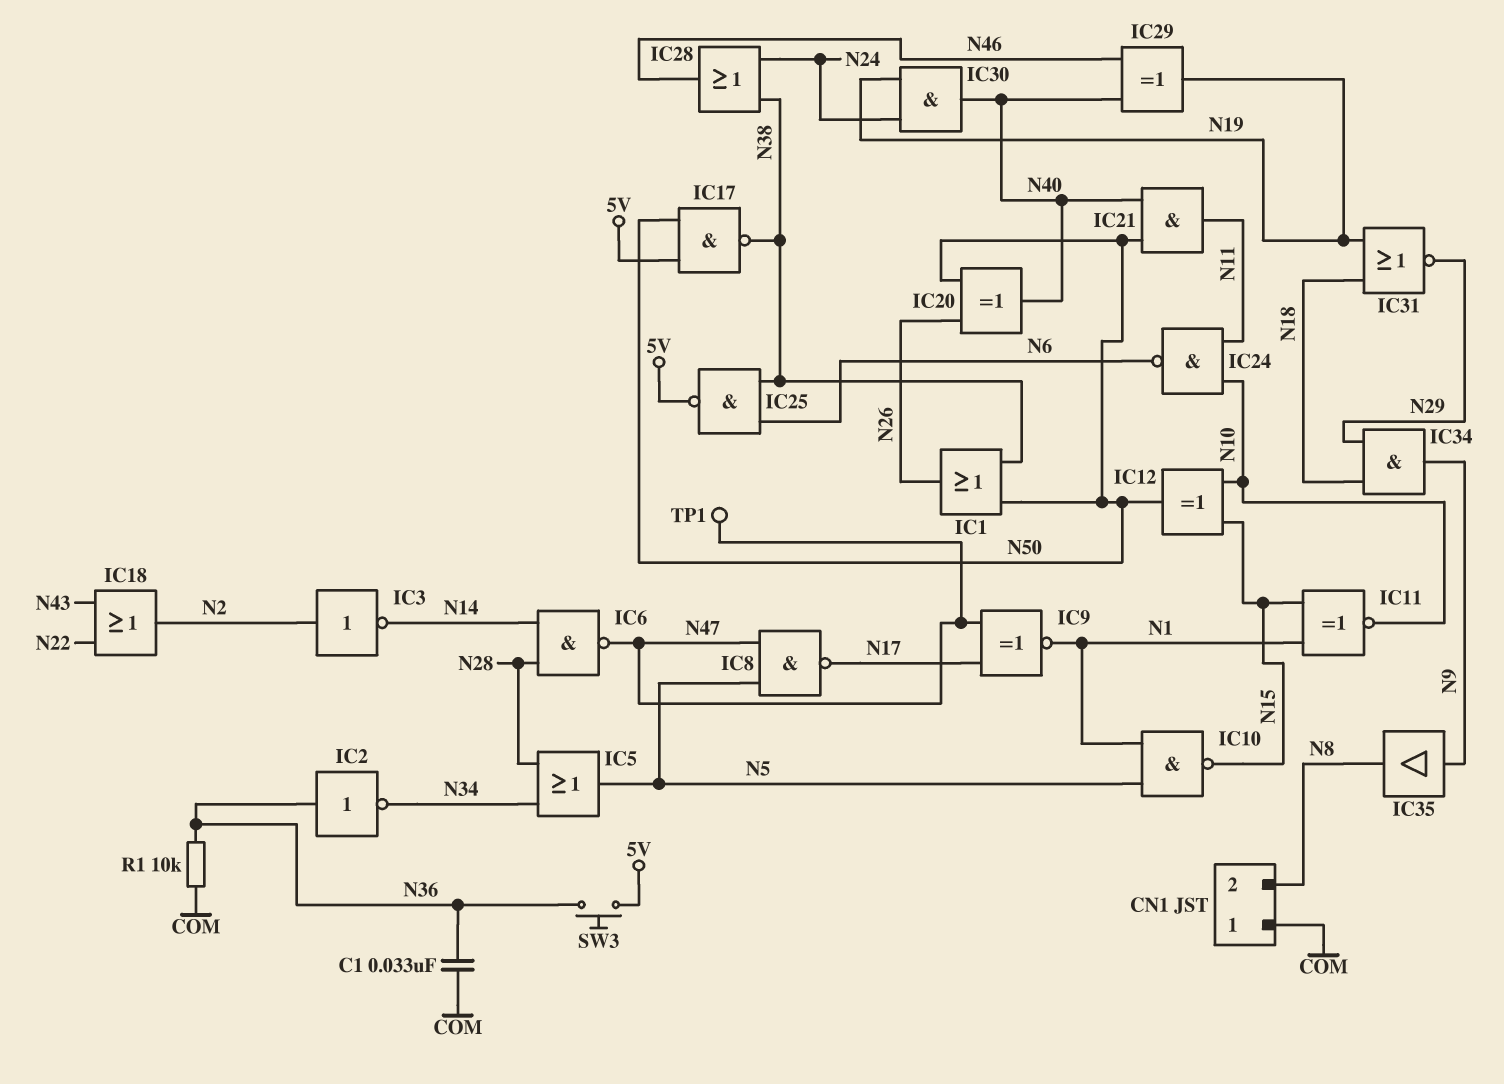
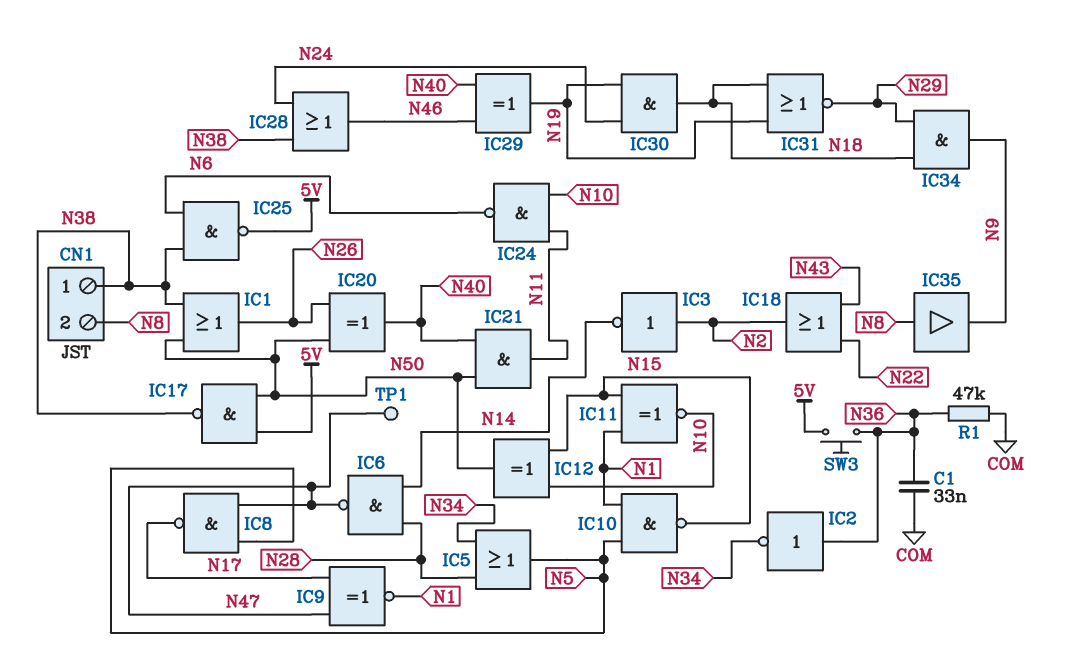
CN1 pin 1: COM -> N38
IC30: AND (in N19, in N24, out N40) -> AND (in N19, in N24, out N18)
IC35: buffer (in N9, out N8) -> buffer (in N8, out N9)
R1: 10k (COM, N36) -> 47k (COM, N36)

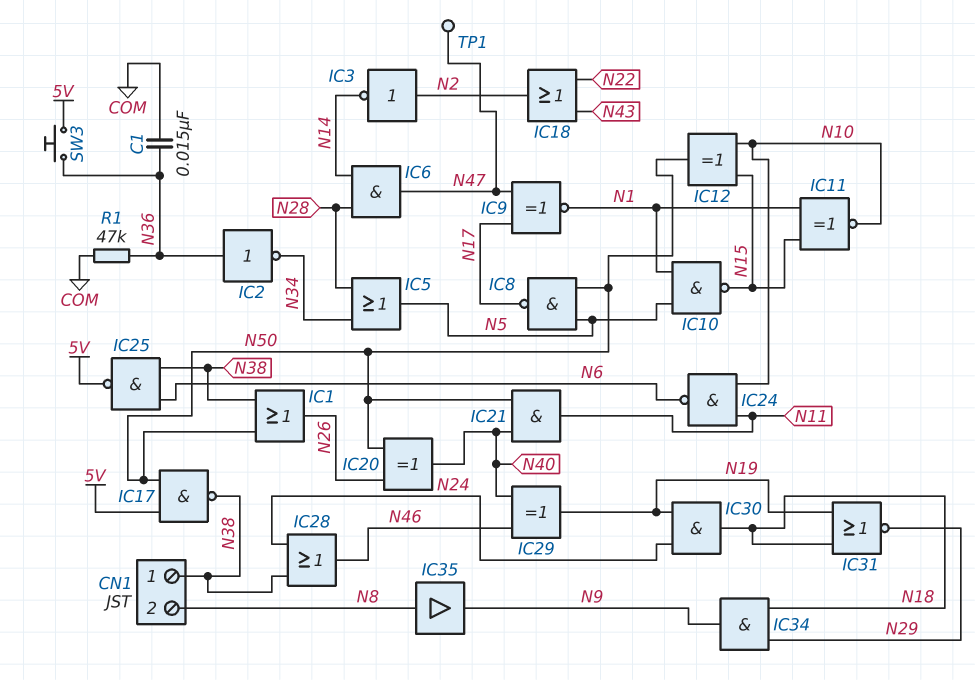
C1: 33nF (COM, N36) -> 15nF (COM, N36)
IC6: NAND (in N14, in N28, out N47) -> AND (in N14, in N28, out N47)
IC8: NAND (in N5, in N47, out N17) -> NAND (in N5, in N50, out N17)

